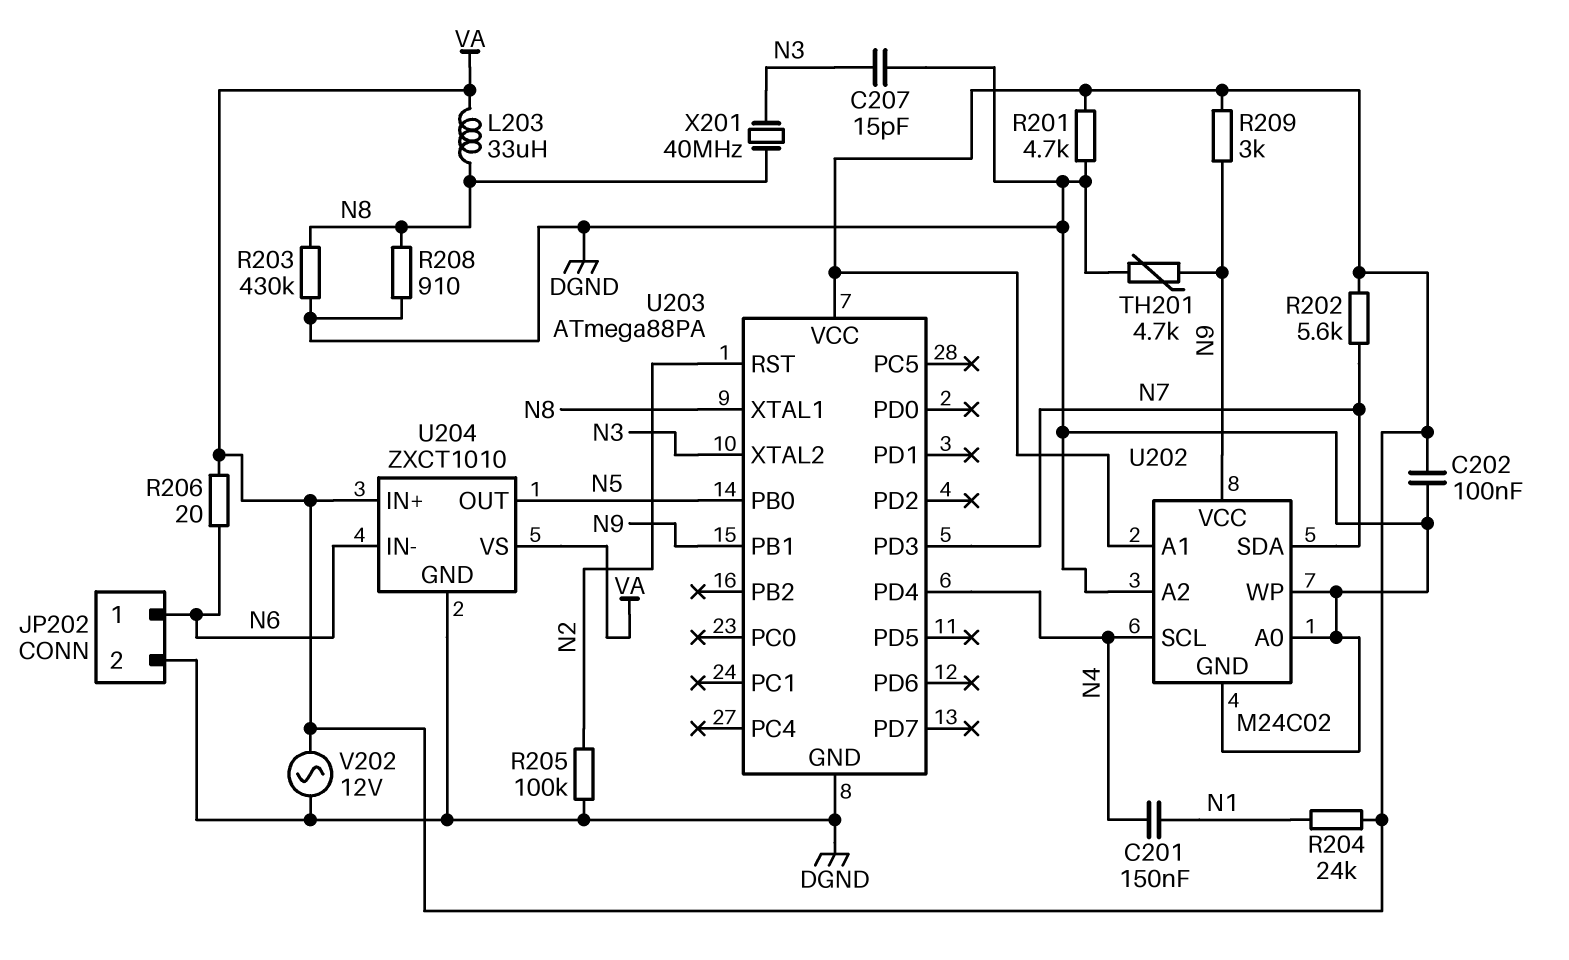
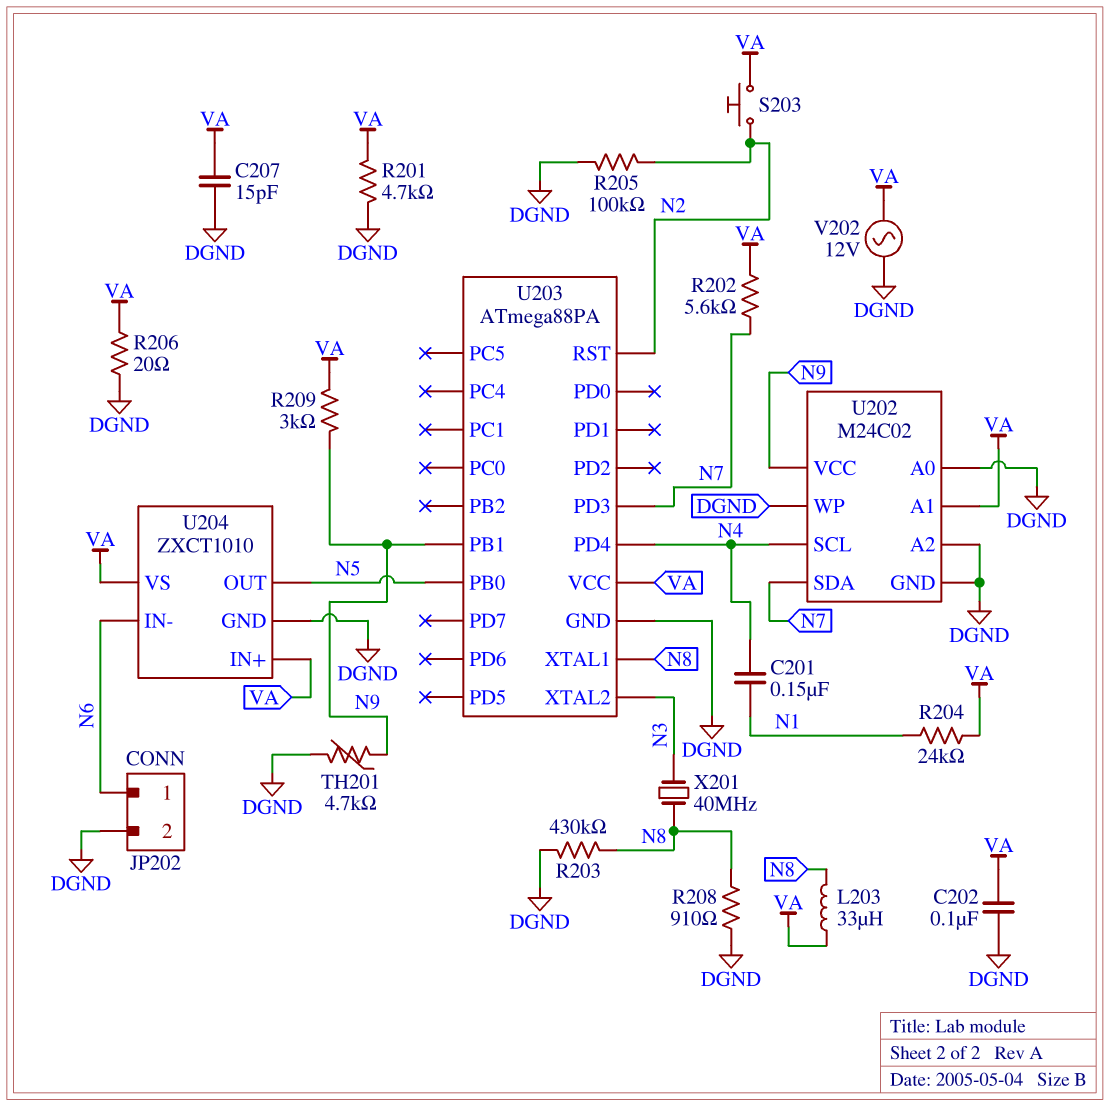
C207: 15pF (DGND, N3) -> 15pF (DGND, VA)
R206: 20 (N6, VA) -> 20 (DGND, VA)
S203: none -> button (N2, VA)

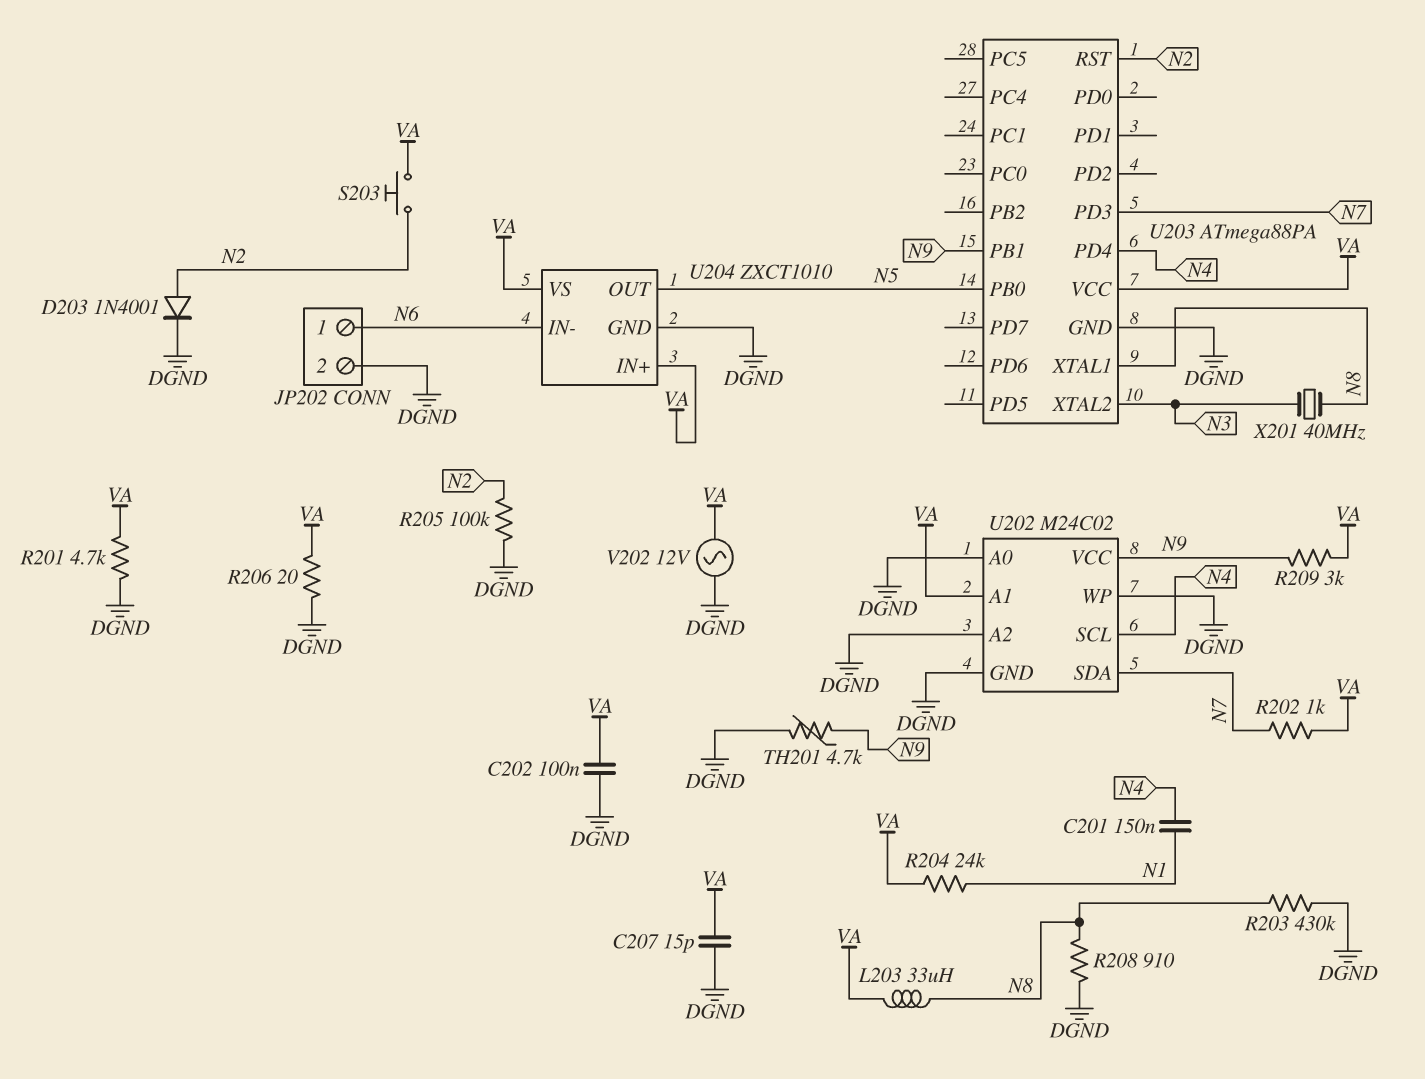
D203: none -> diode 1N4001 (A N2, K DGND)
R202: 5.6k (N7, VA) -> 1k (N7, VA)

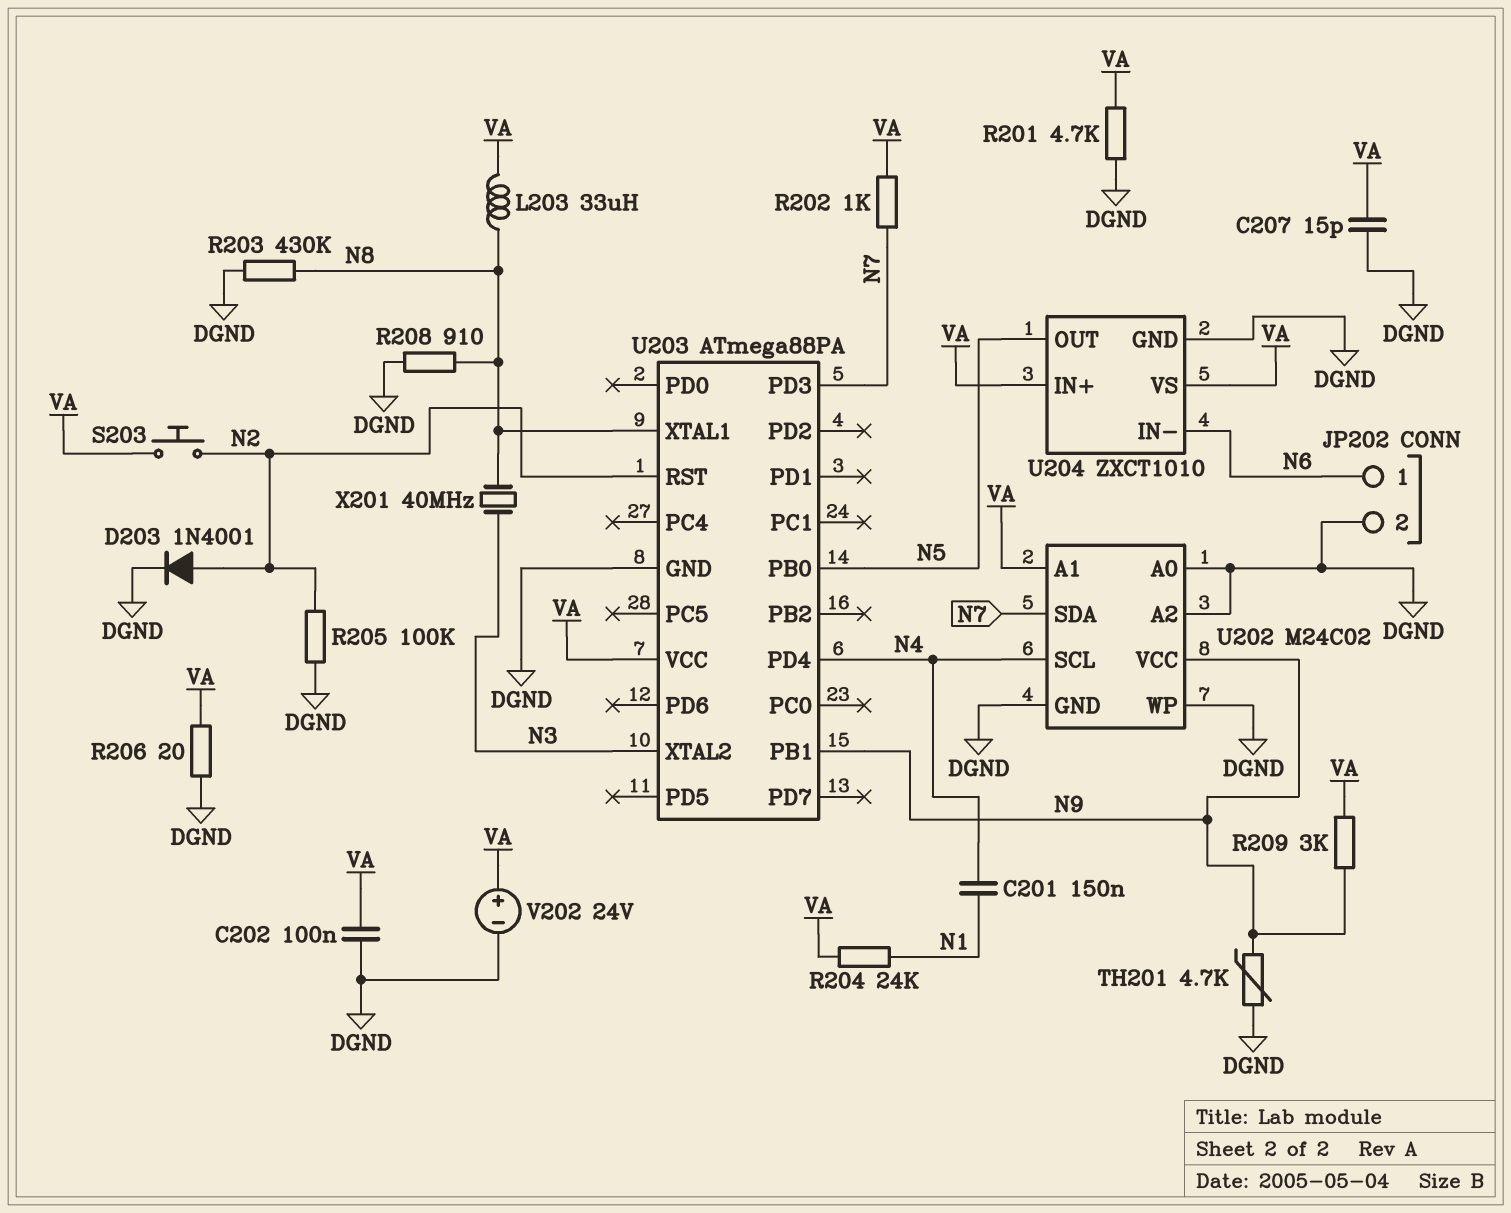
V202: AC 12V (DGND, VA) -> 24V (plus VA, minus DGND)

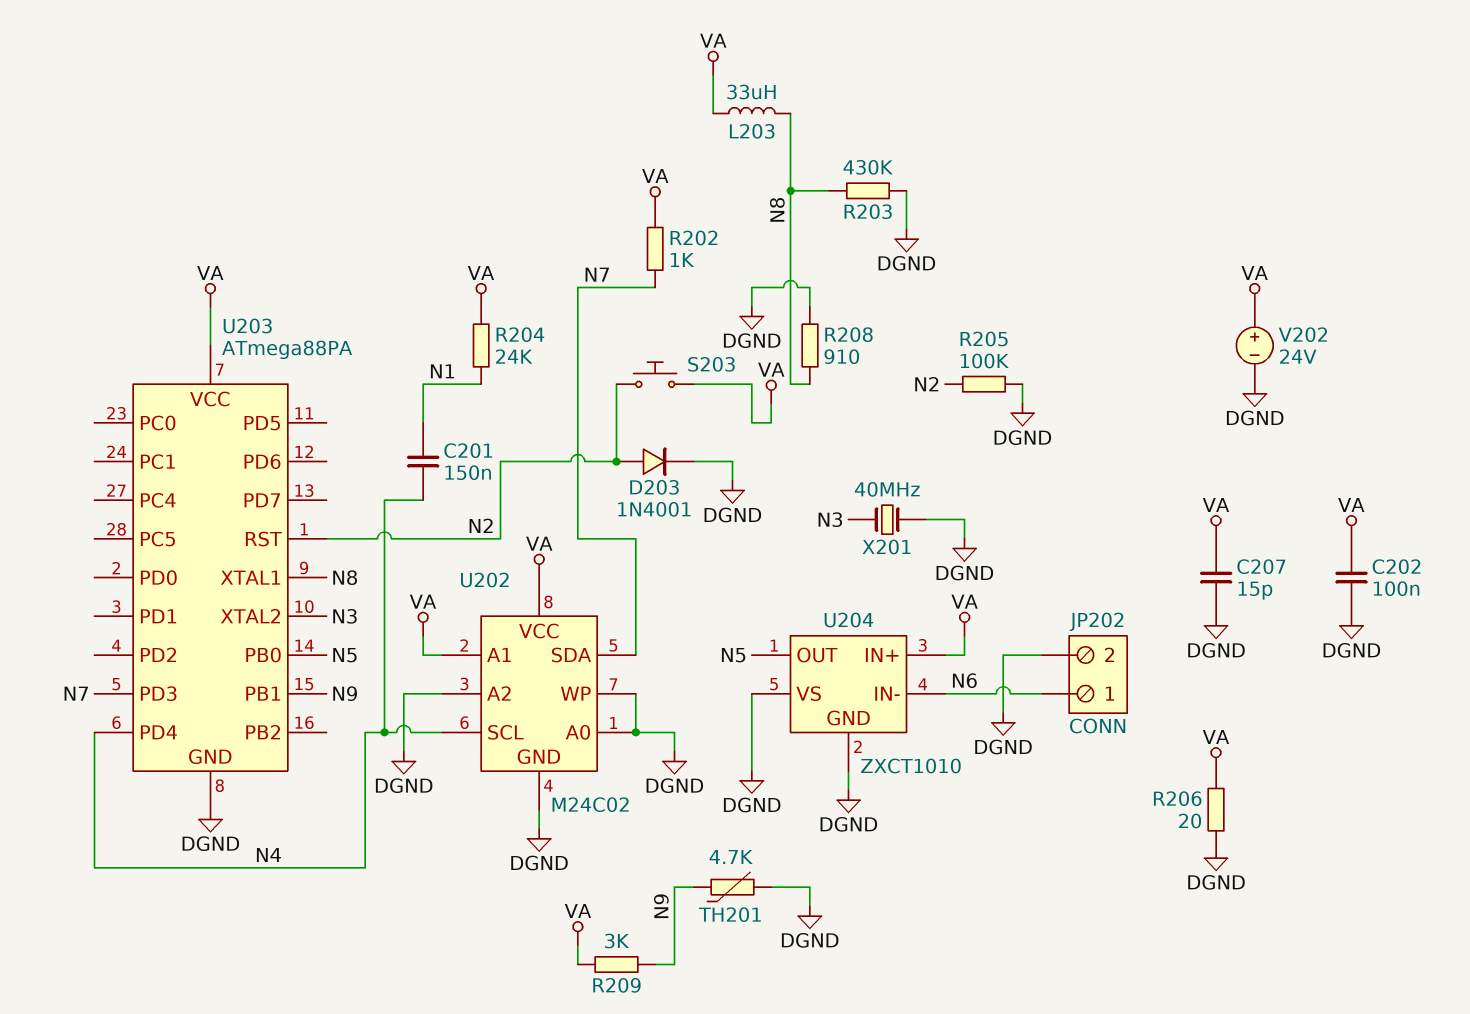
R201: 4.7k (DGND, VA) -> none
U202 pin VCC: N9 -> VA
U204 pin VS: VA -> DGND
X201: 40MHz (N3, N8) -> 40MHz (DGND, N3)

